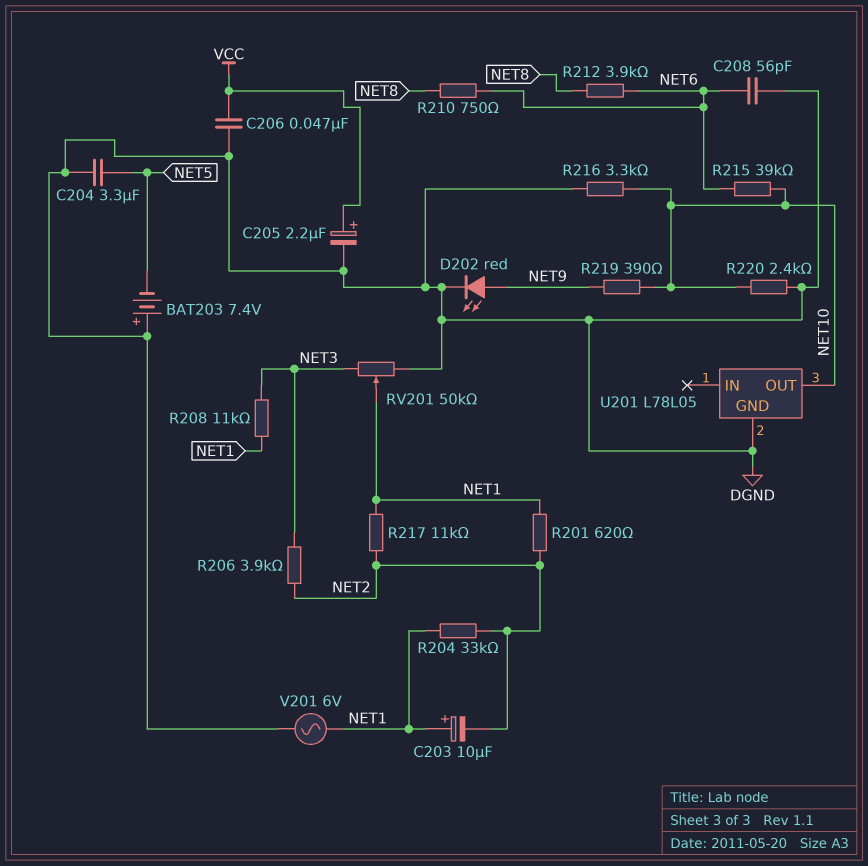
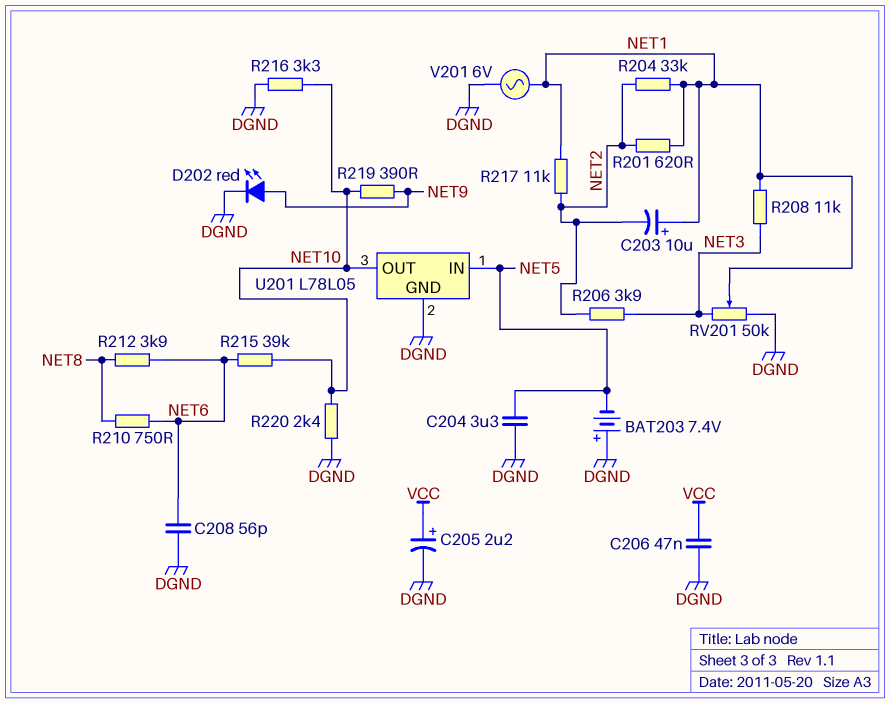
U201 pin IN: none -> NET5

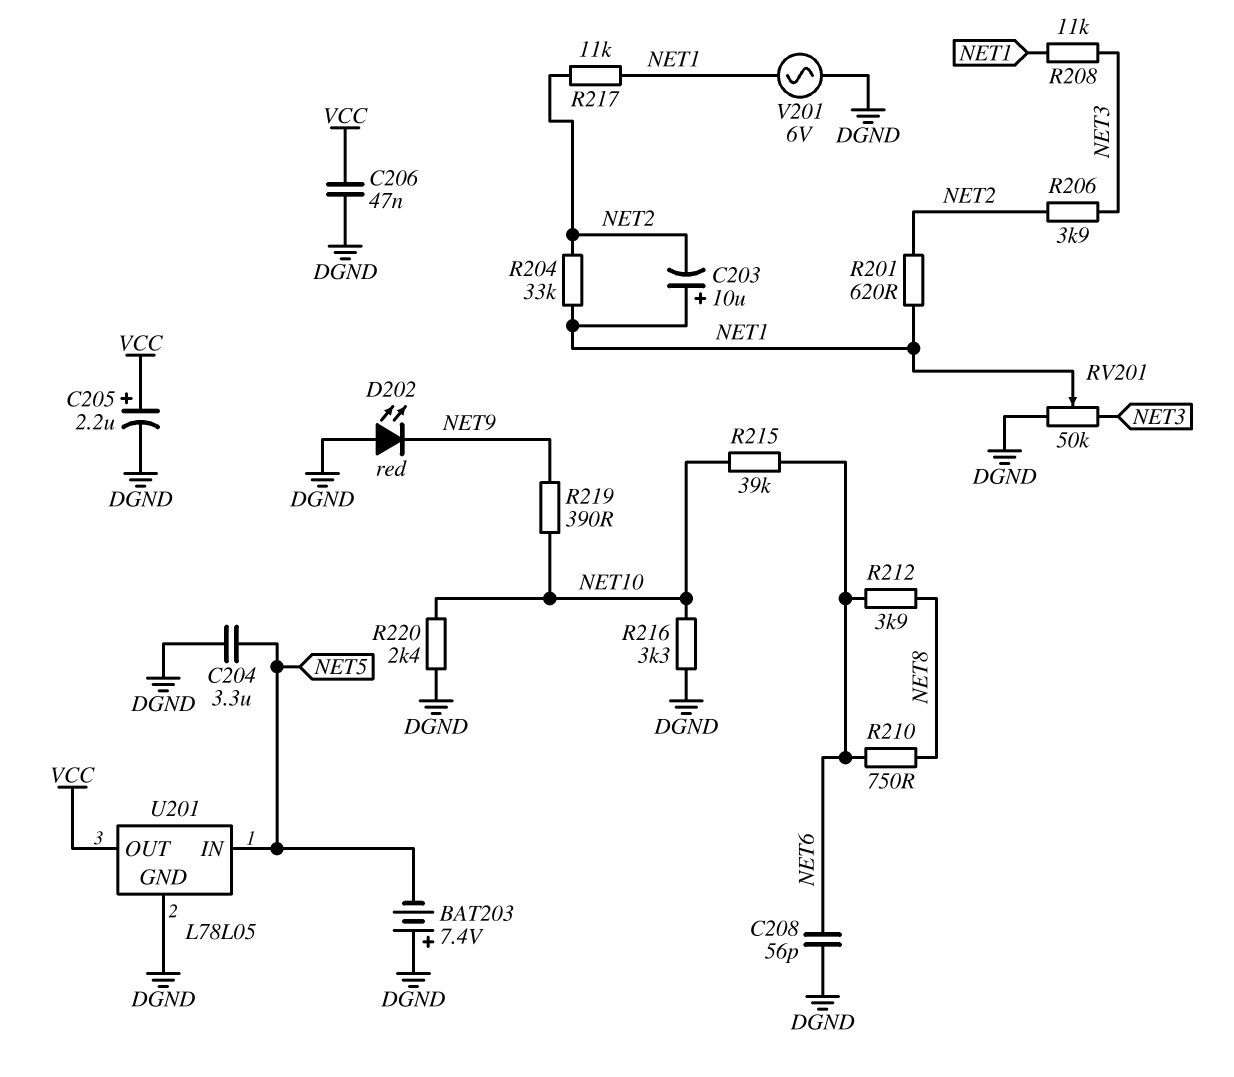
D202: LED red (A NET9, K DGND) -> LED red (A DGND, K NET9)
U201 pin OUT: NET10 -> VCC

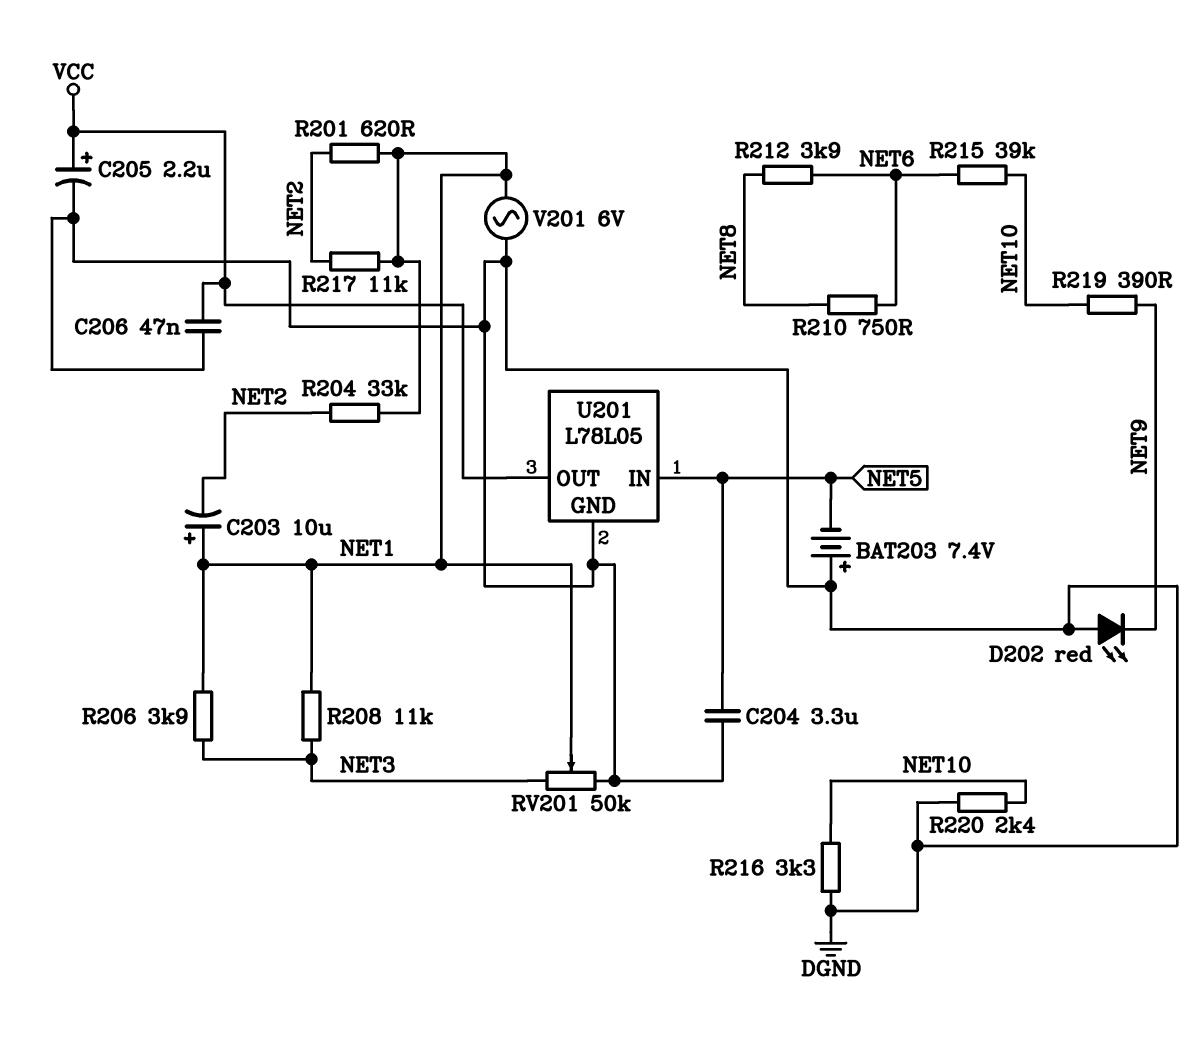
C208: 56pF (DGND, NET6) -> none
R206: 3.9k (NET2, NET3) -> 3.9k (NET1, NET3)

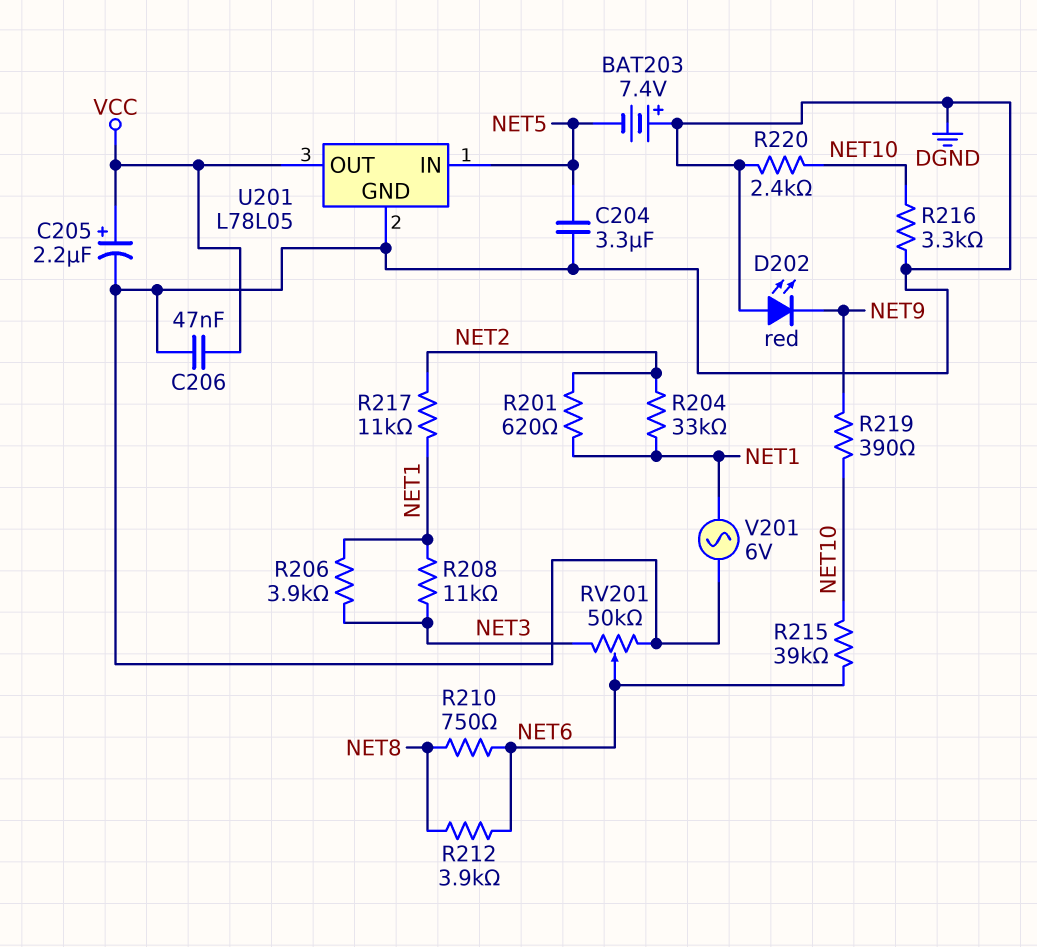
C203: 10uF (plus NET1, minus NET2) -> none
RV201: 50k (DGND, NET3, wiper NET1) -> 50k (DGND, NET3, wiper NET6)

